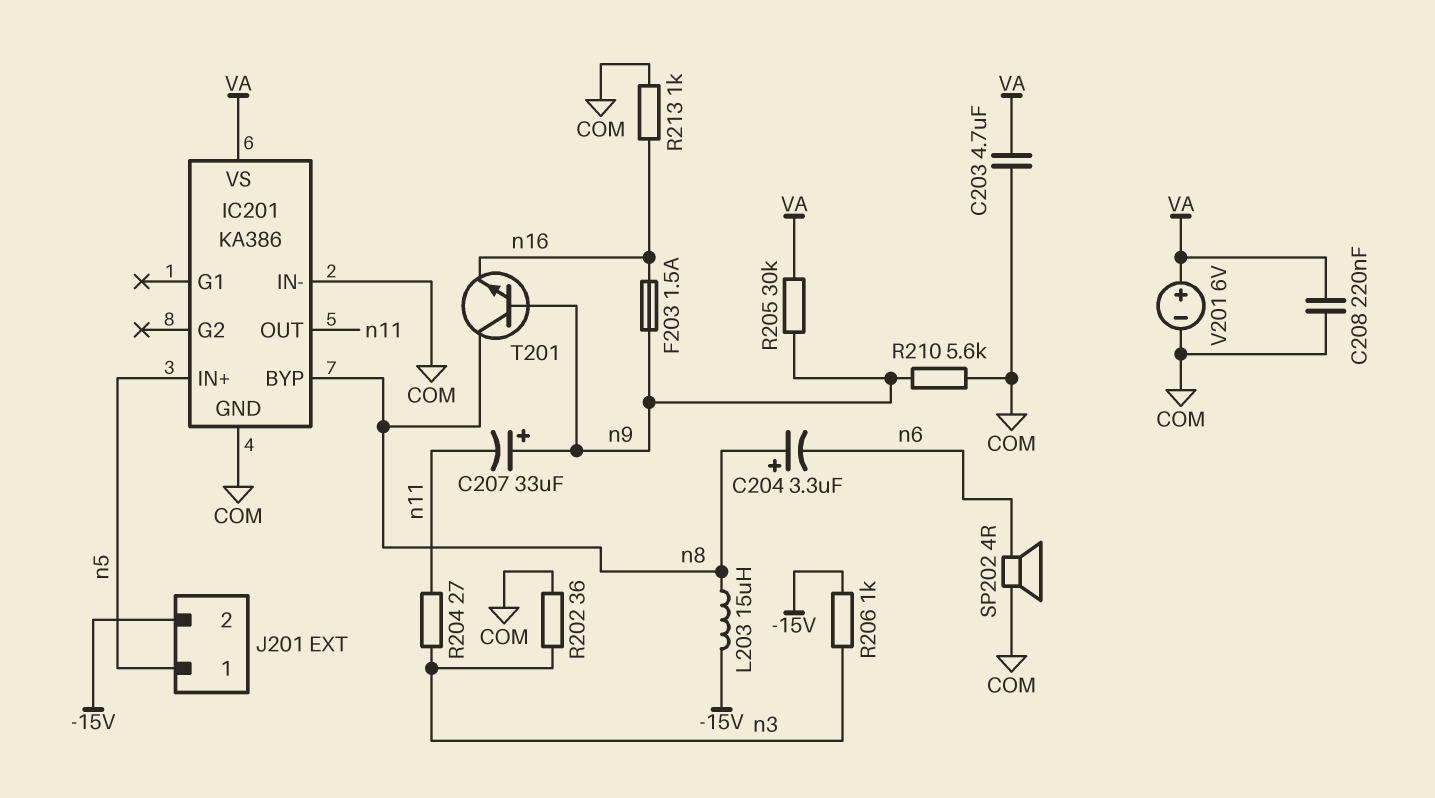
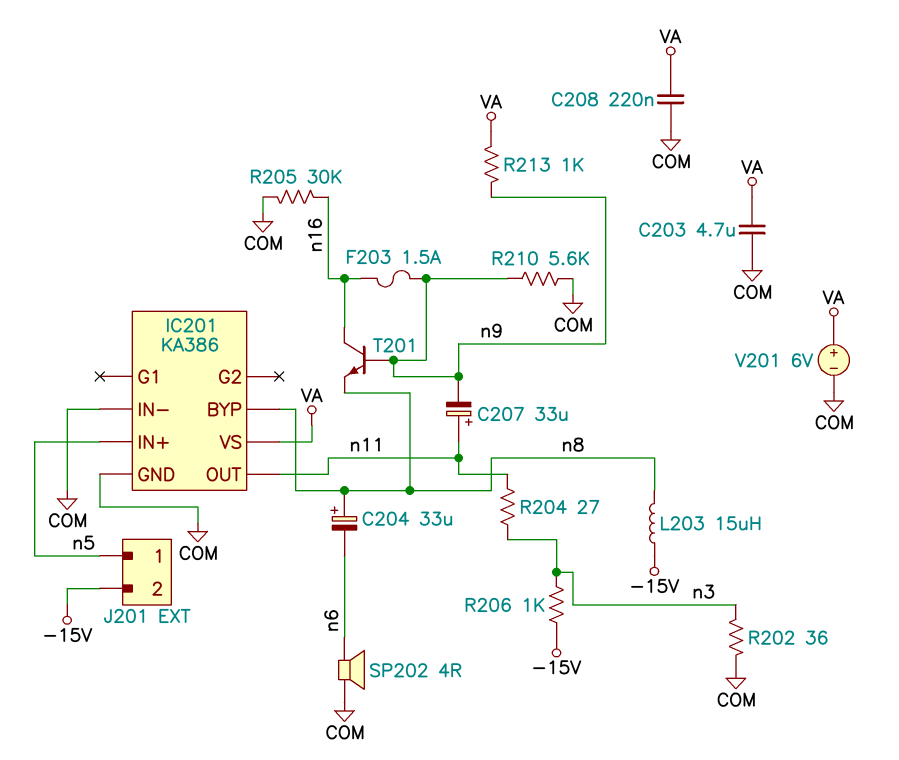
C204: 3.3uF (plus n8, minus n6) -> 33uF (plus n8, minus n6)
C207: 33uF (plus n9, minus n11) -> 33uF (plus n11, minus n9)
R205: 30k (VA, n9) -> 30k (COM, n16)
R213: 1k (COM, n16) -> 1k (VA, n9)
T201: NPN (B n9, C n8, E n16) -> NPN (B n9, C n16, E n8)

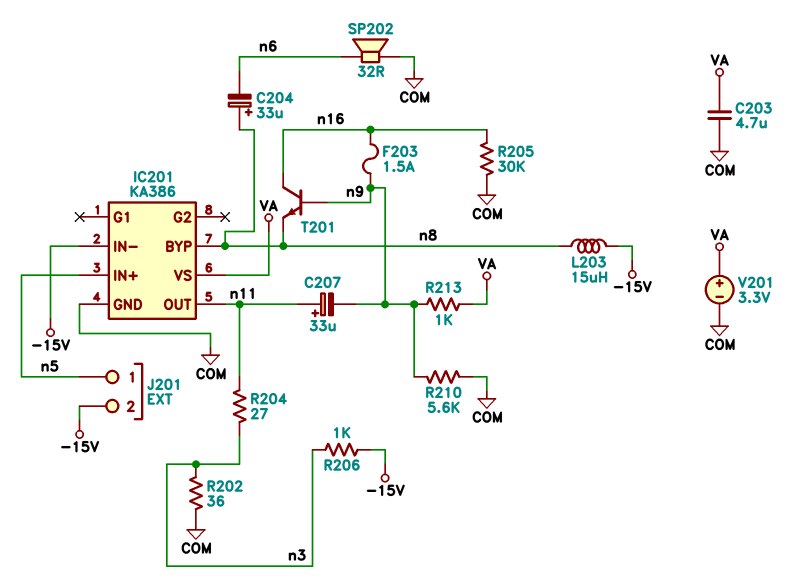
C208: 220nF (COM, VA) -> none
IC201 pin IN-: COM -> -15V
SP202: speaker 4R (COM, n6) -> speaker 32R (COM, n6)
V201: 6V (plus VA, minus COM) -> 3.3V (plus VA, minus COM)

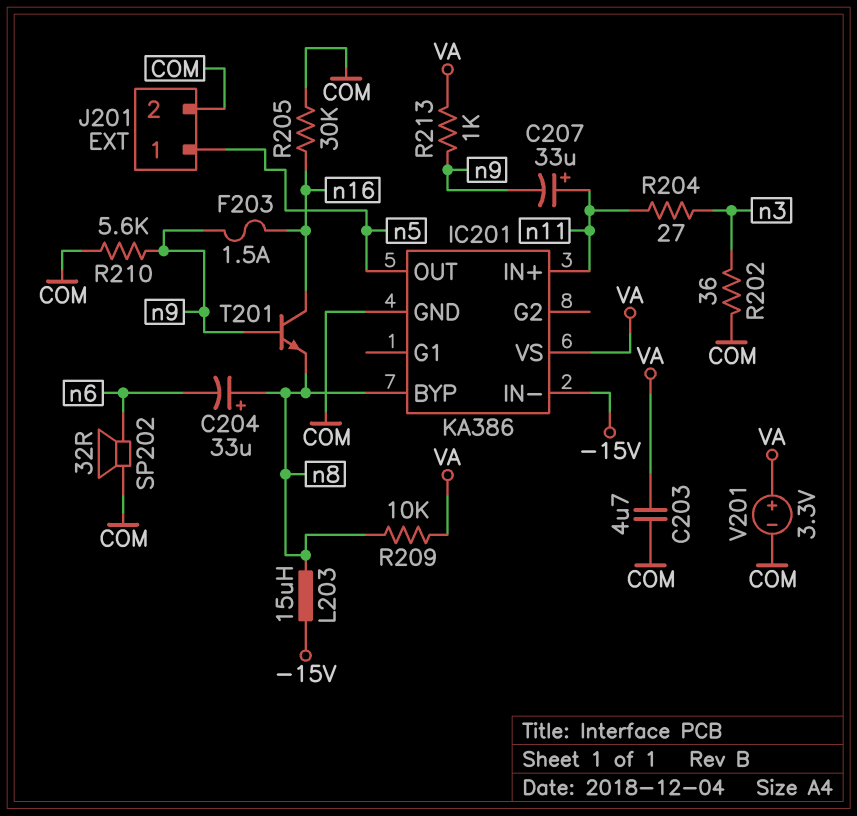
IC201 pin IN+: n5 -> n11
IC201 pin OUT: n11 -> n5
J201 pin 2: -15V -> COM
R206: 1k (-15V, n3) -> none
R209: none -> 10k (VA, n8)

